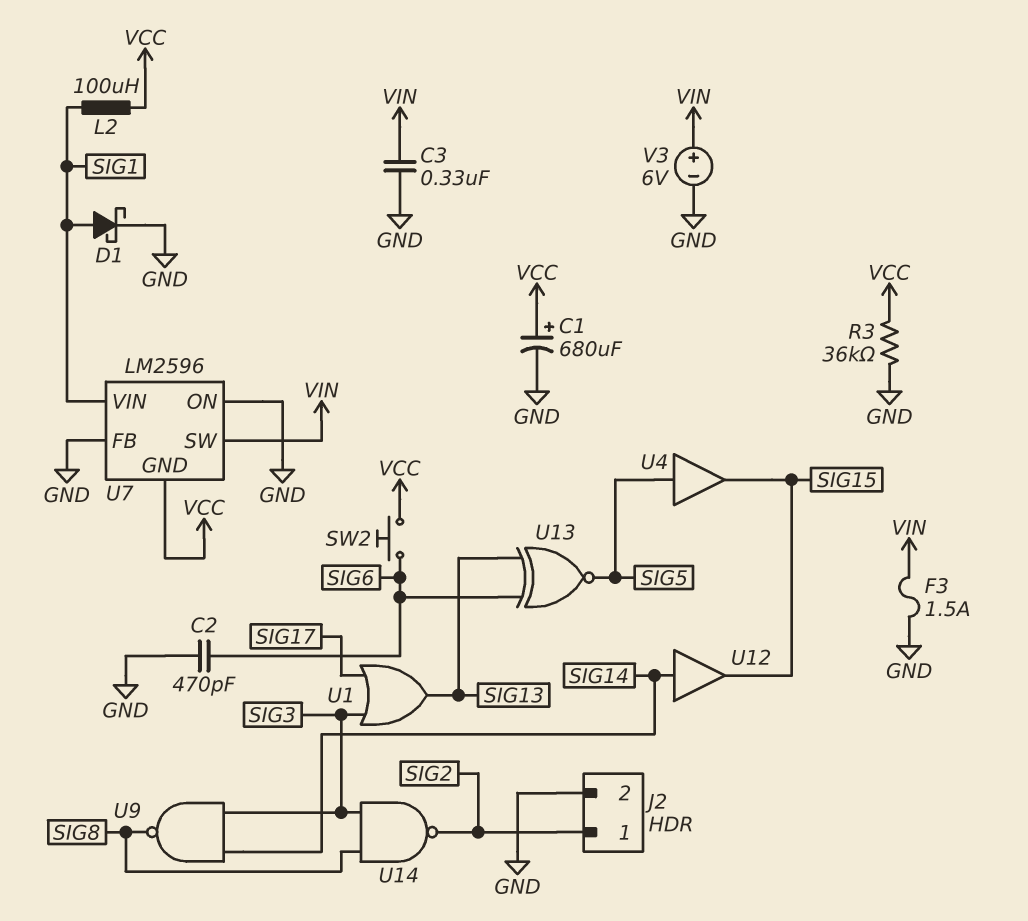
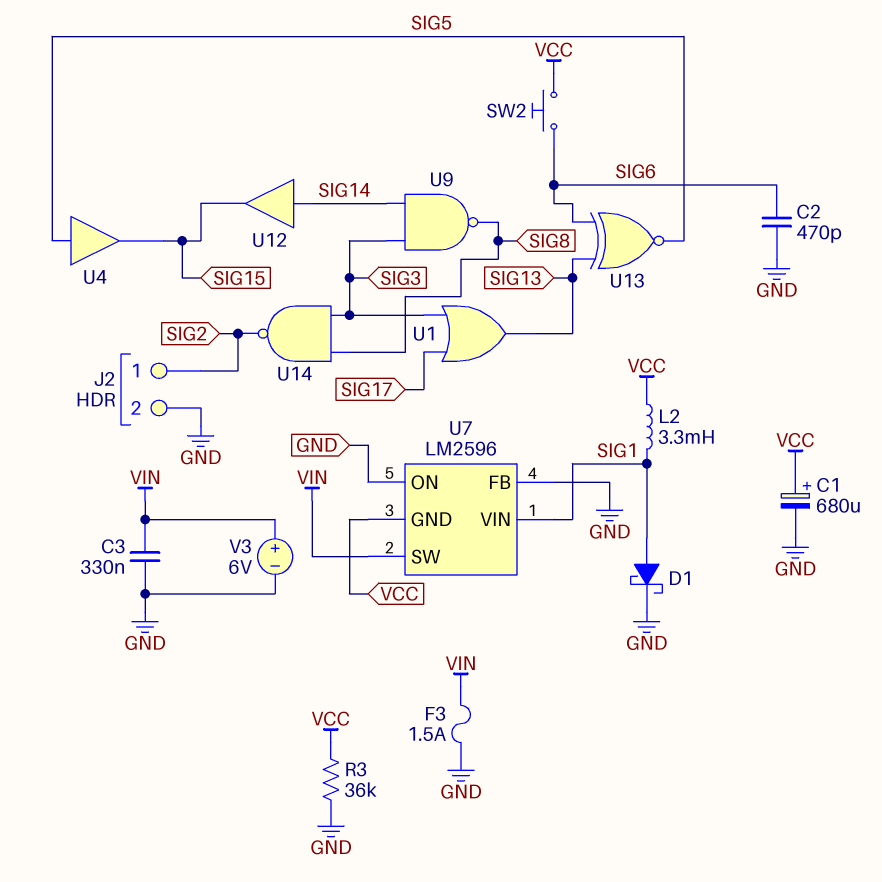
L2: 100uH (SIG1, VCC) -> 3.3mH (SIG1, VCC)

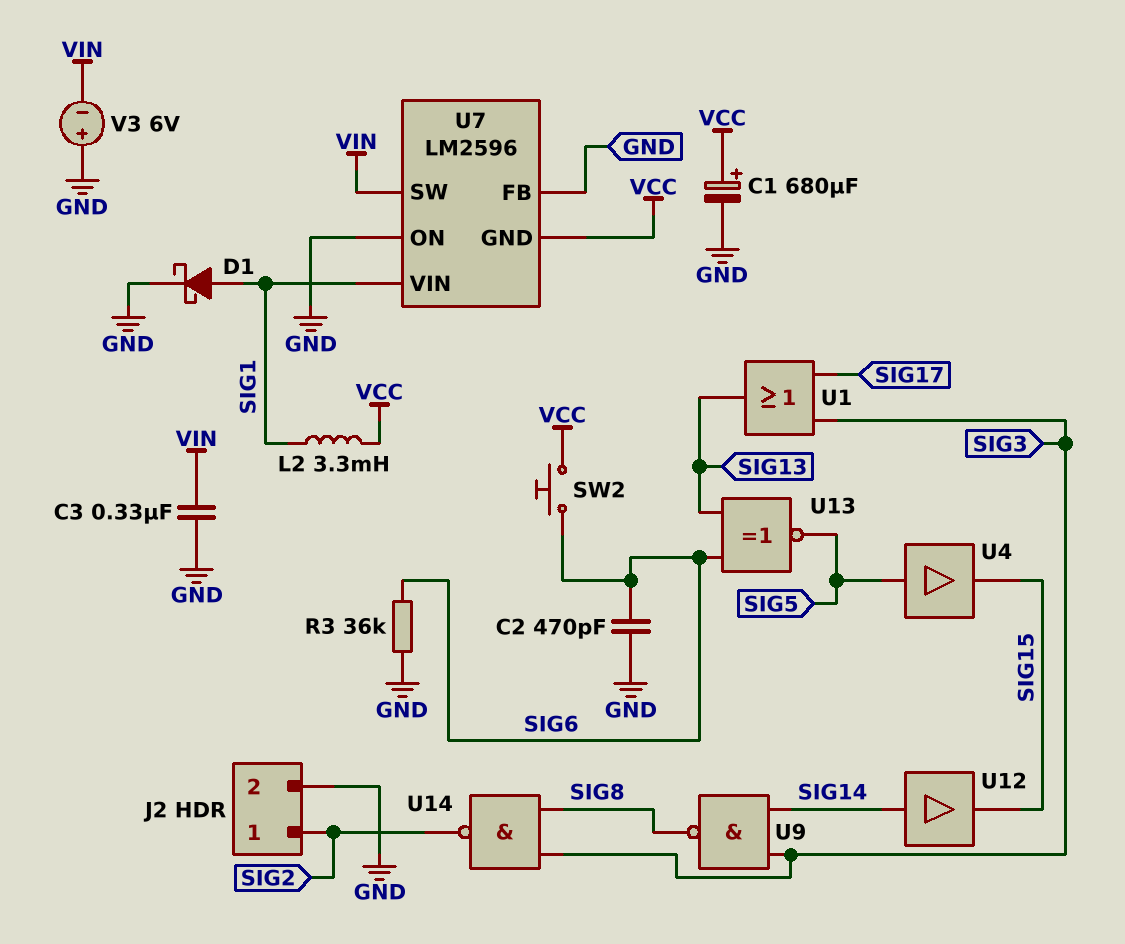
F3: 1.5A (GND, VIN) -> none
R3: 36k (GND, VCC) -> 36k (GND, SIG6)
V3: 6V (plus VIN, minus GND) -> 6V (plus GND, minus VIN)

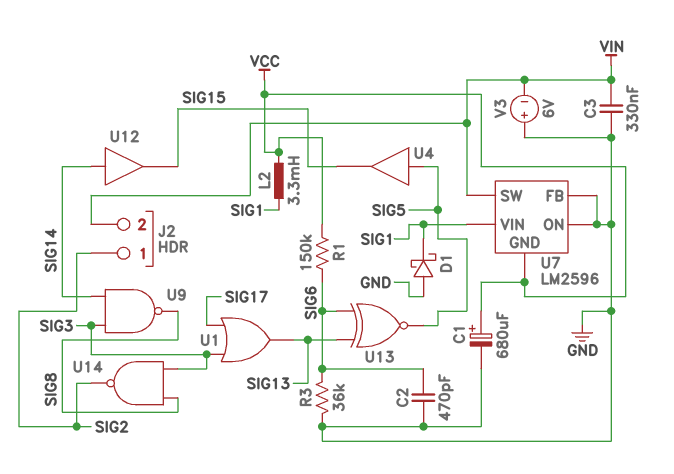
D1: schottky (A SIG1, K GND) -> schottky (A GND, K SIG1)
J2 pin 2: GND -> VIN
R1: none -> 150k (SIG6, VCC)
SW2: button (SIG6, VCC) -> none

